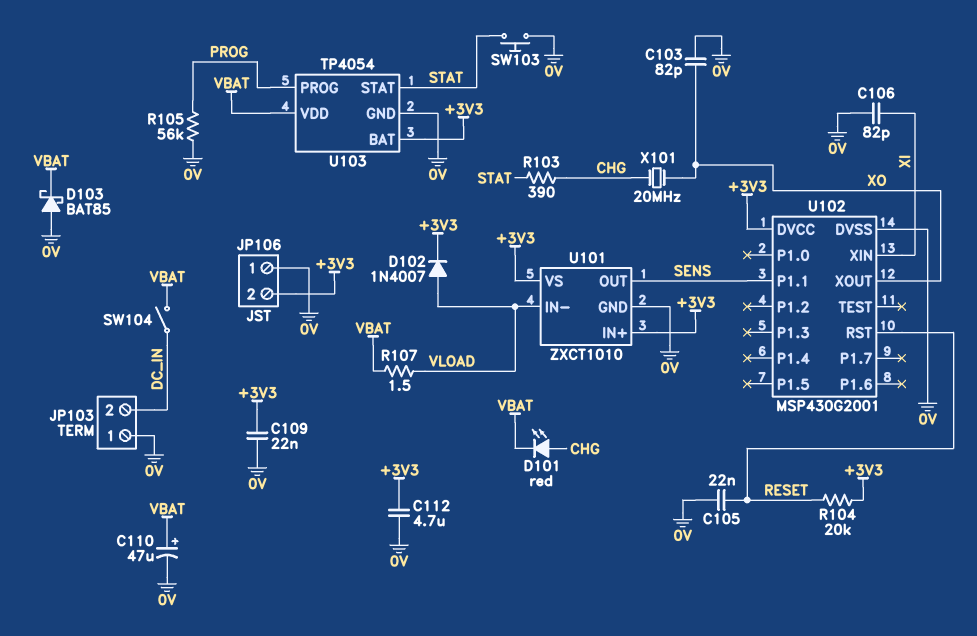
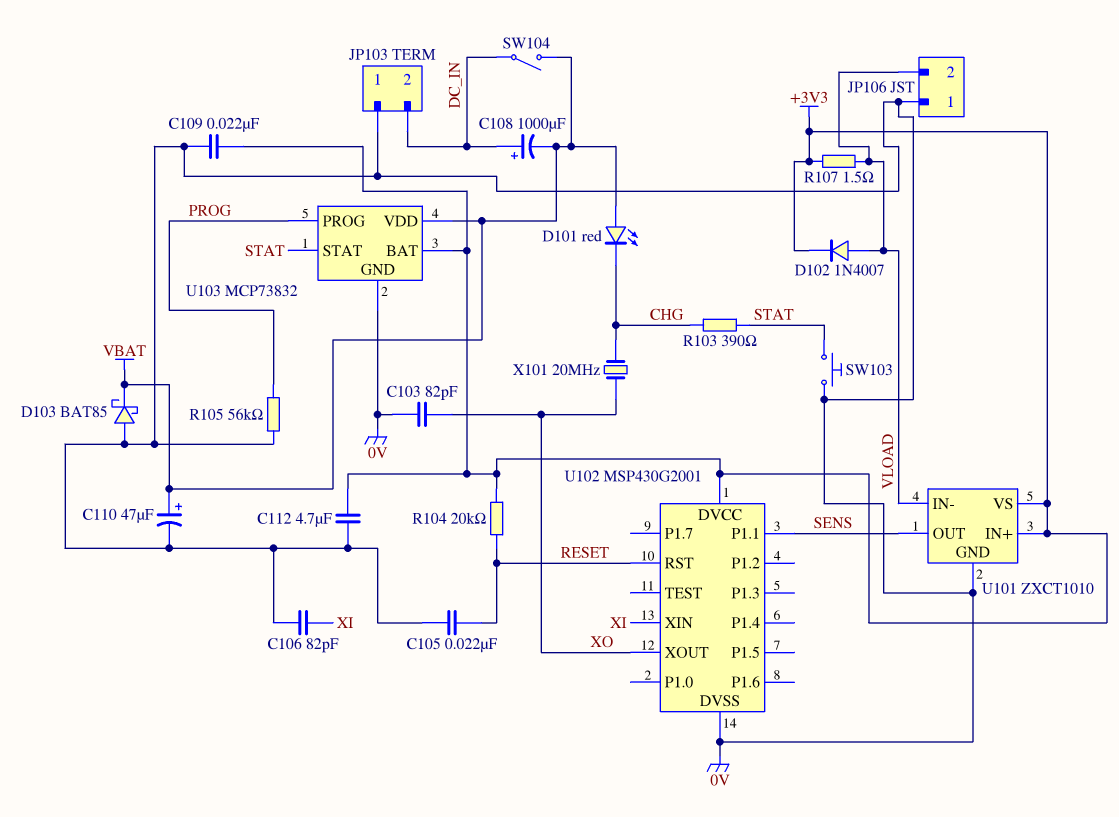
C108: none -> 1000uF (plus DC_IN, minus VBAT)
D101: LED red (A CHG, K VBAT) -> LED red (A VBAT, K CHG)
JP106 pin 2: +3V3 -> VLOAD
R107: 1.5 (VBAT, VLOAD) -> 1.5 (+3V3, VLOAD)
U103: TP4054 -> MCP73832

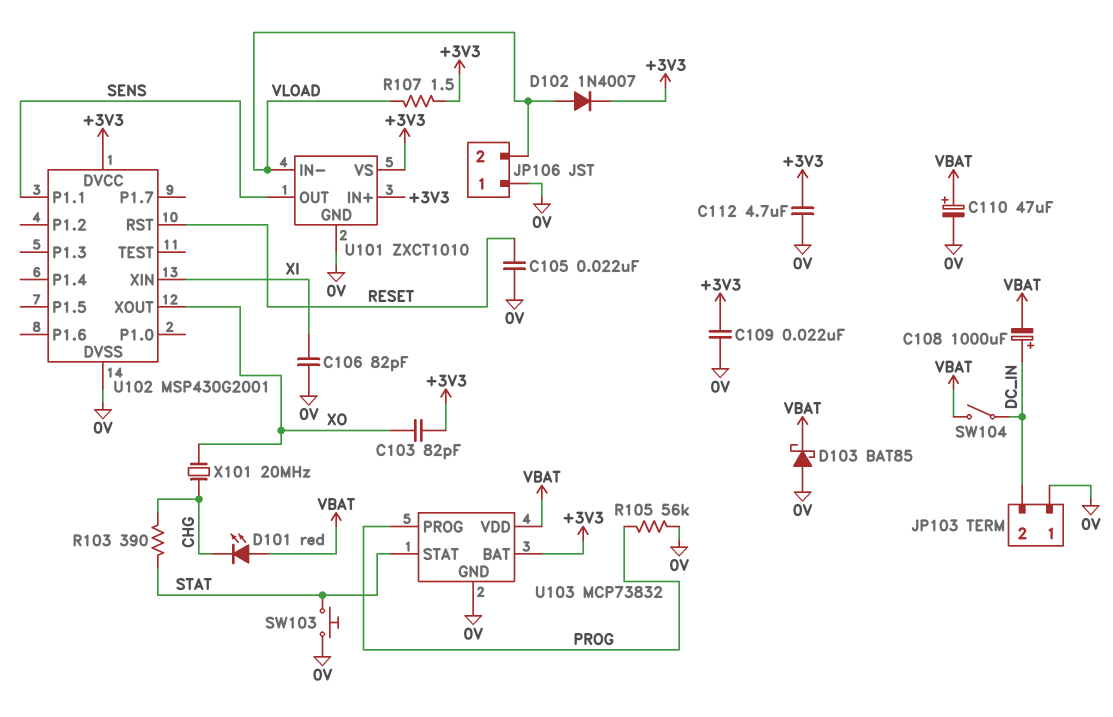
C103: 82pF (0V, XO) -> 82pF (+3V3, XO)
R104: 20k (+3V3, RESET) -> none

